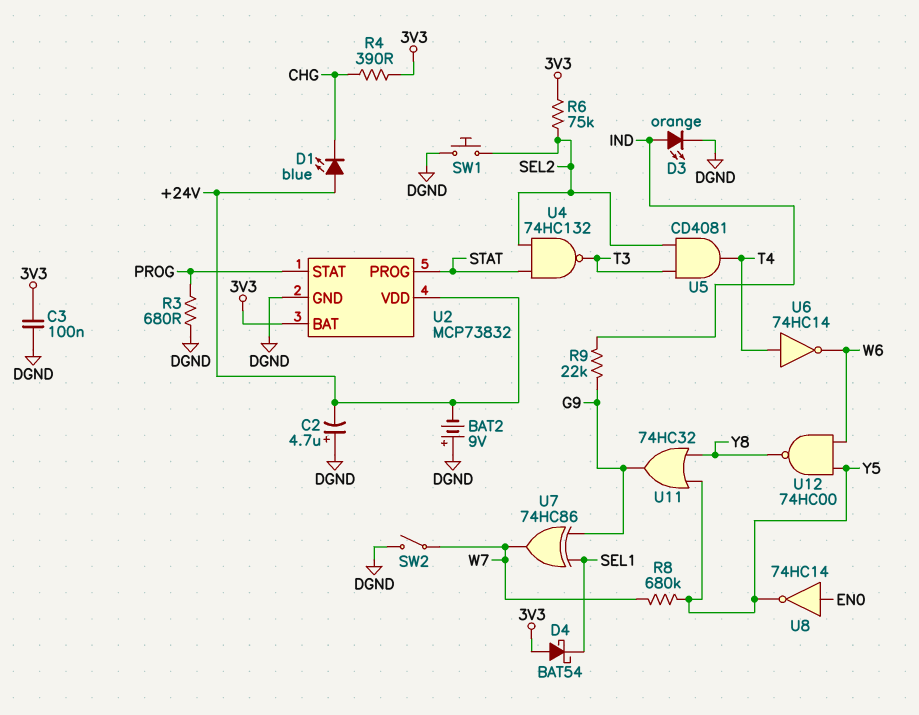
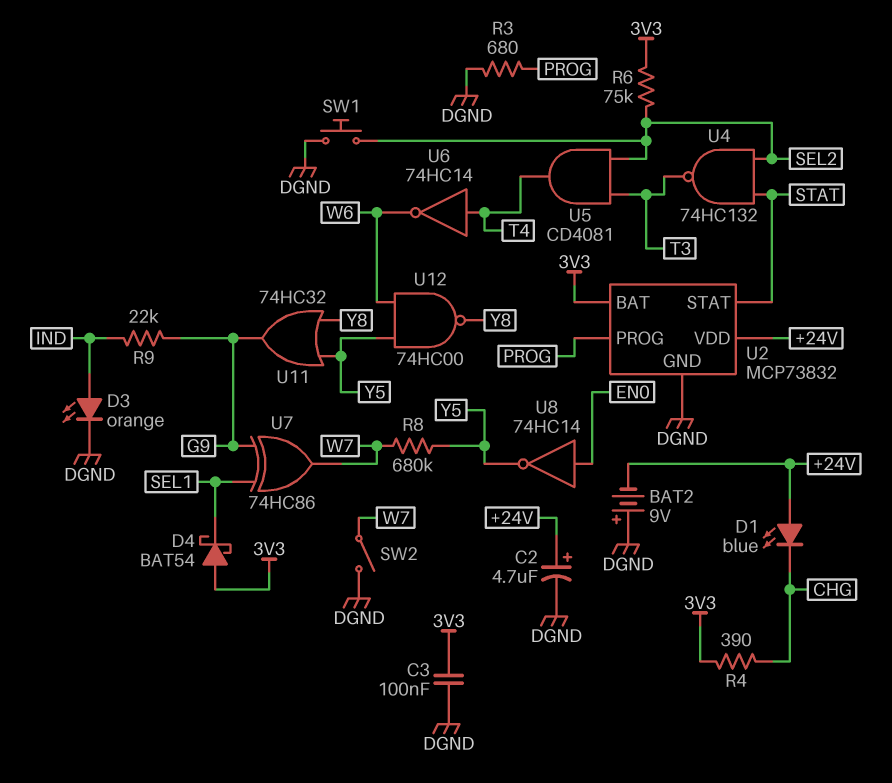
C2: 4.7uF (plus DGND, minus +24V) -> 4.7uF (plus +24V, minus DGND)
U2 pin PROG: STAT -> PROG
U2 pin STAT: PROG -> STAT

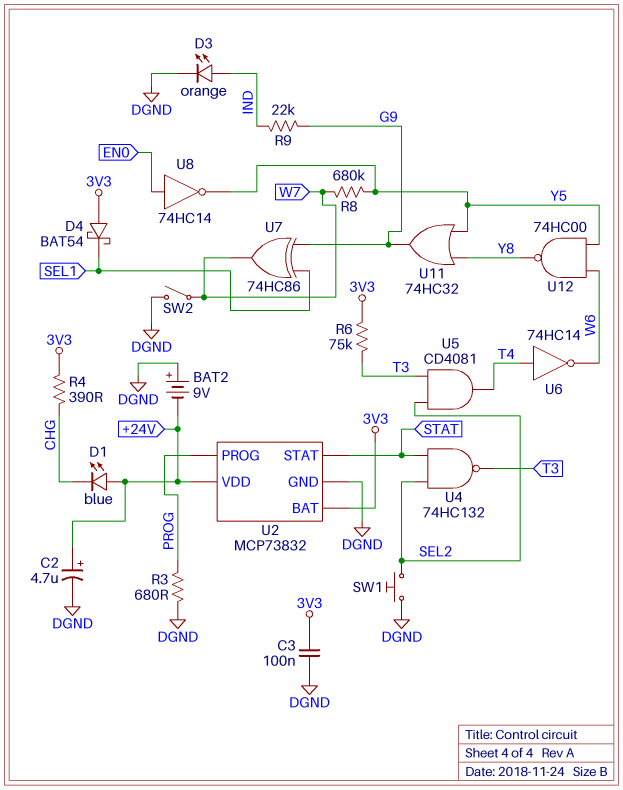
R6: 75k (3V3, SEL2) -> 75k (3V3, T3)

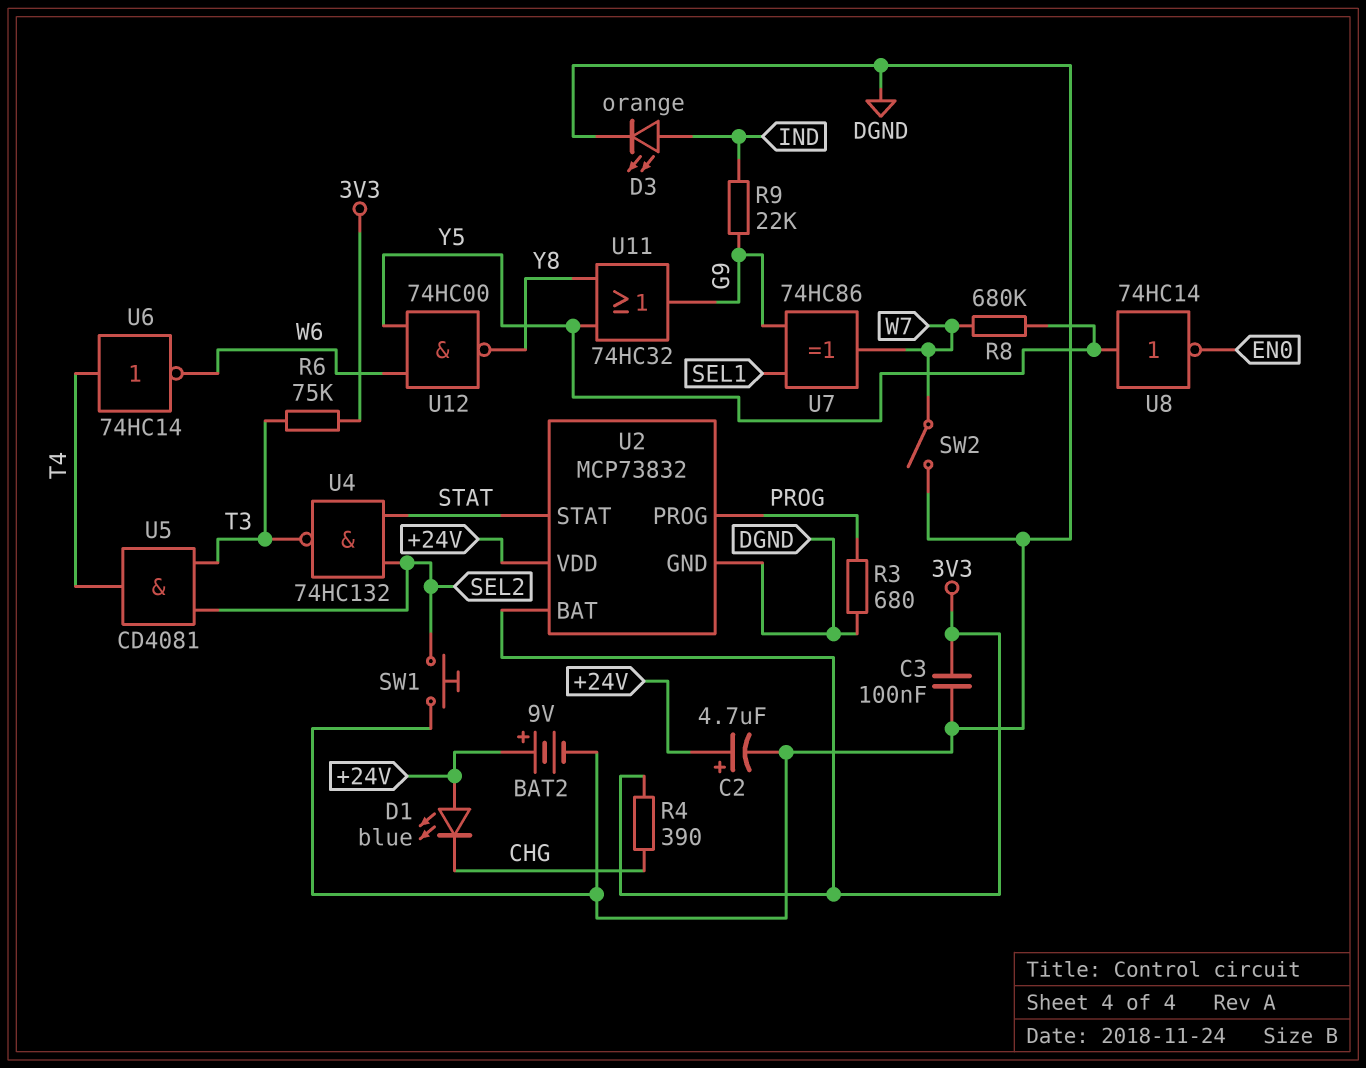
BAT2: 9V (plus DGND, minus +24V) -> 9V (plus +24V, minus DGND)
D4: schottky BAT54 (A 3V3, K SEL1) -> none
U8: NOT 74HC14 (in EN0, out Y5) -> NOT 74HC14 (in Y5, out EN0)

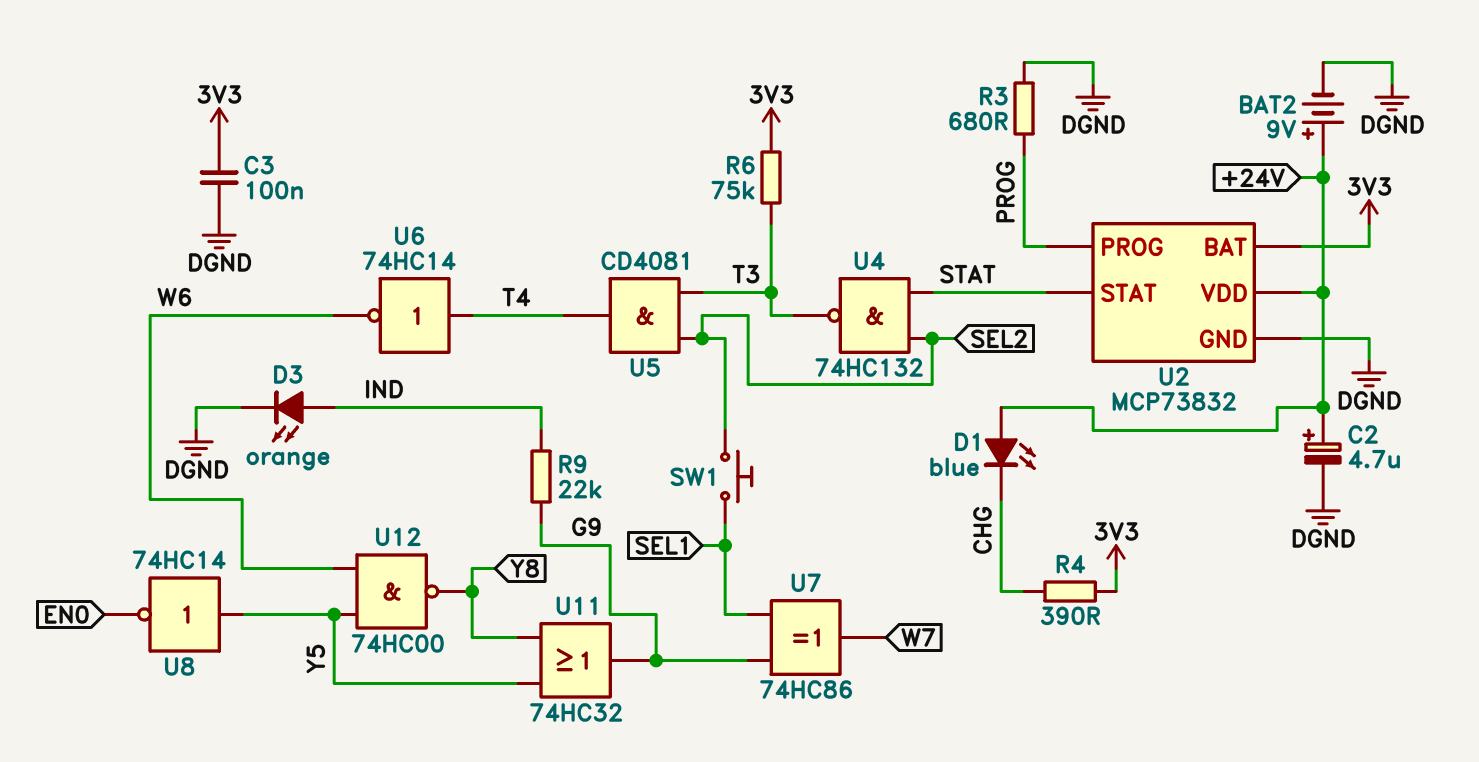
R8: 680k (W7, Y5) -> none
SW1: button (DGND, SEL2) -> button (SEL1, SEL2)
SW2: switch (DGND, W7) -> none

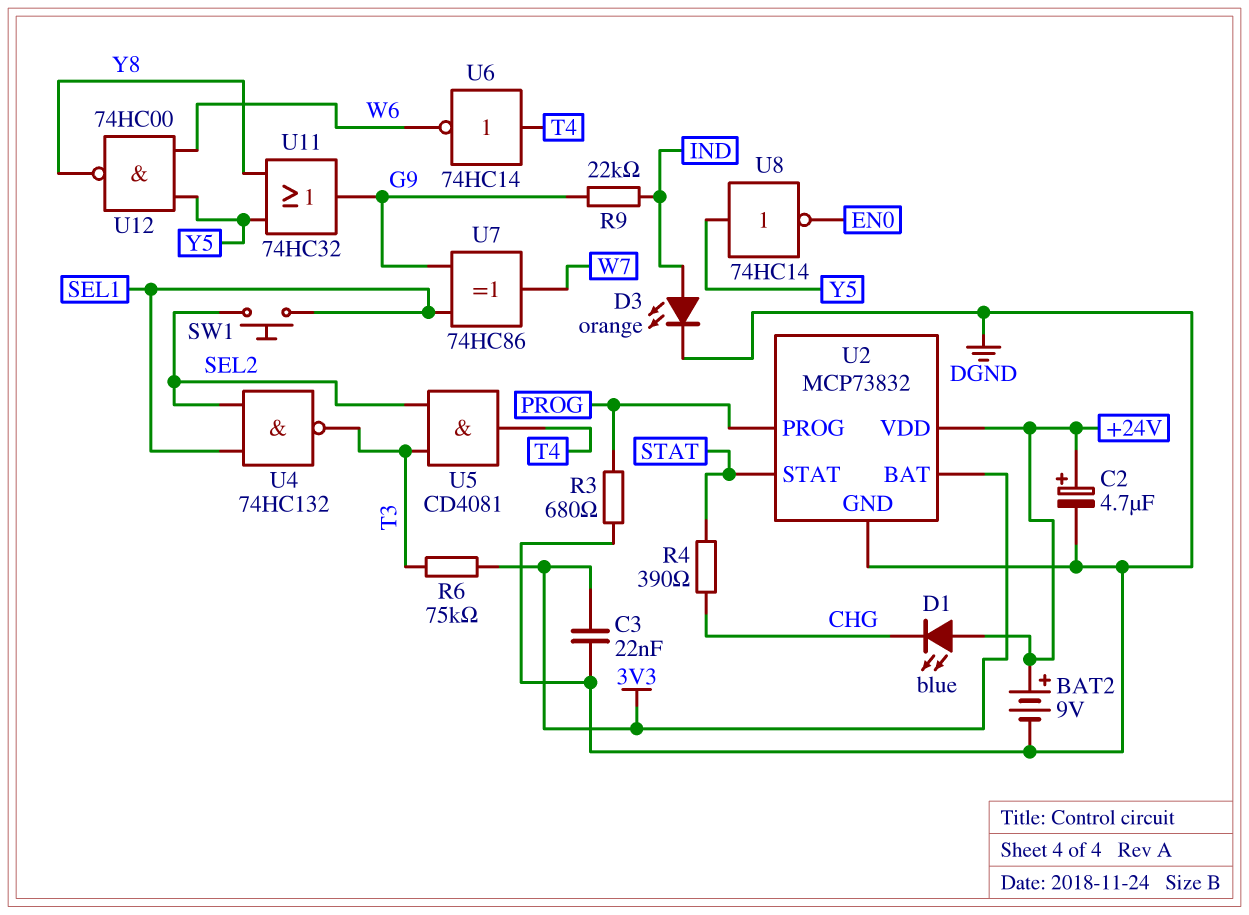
C3: 100nF (3V3, DGND) -> 22nF (3V3, DGND)
R4: 390 (3V3, CHG) -> 390 (CHG, STAT)
U4: NAND 74HC132 (in SEL2, in STAT, out T3) -> NAND 74HC132 (in SEL1, in SEL2, out T3)

